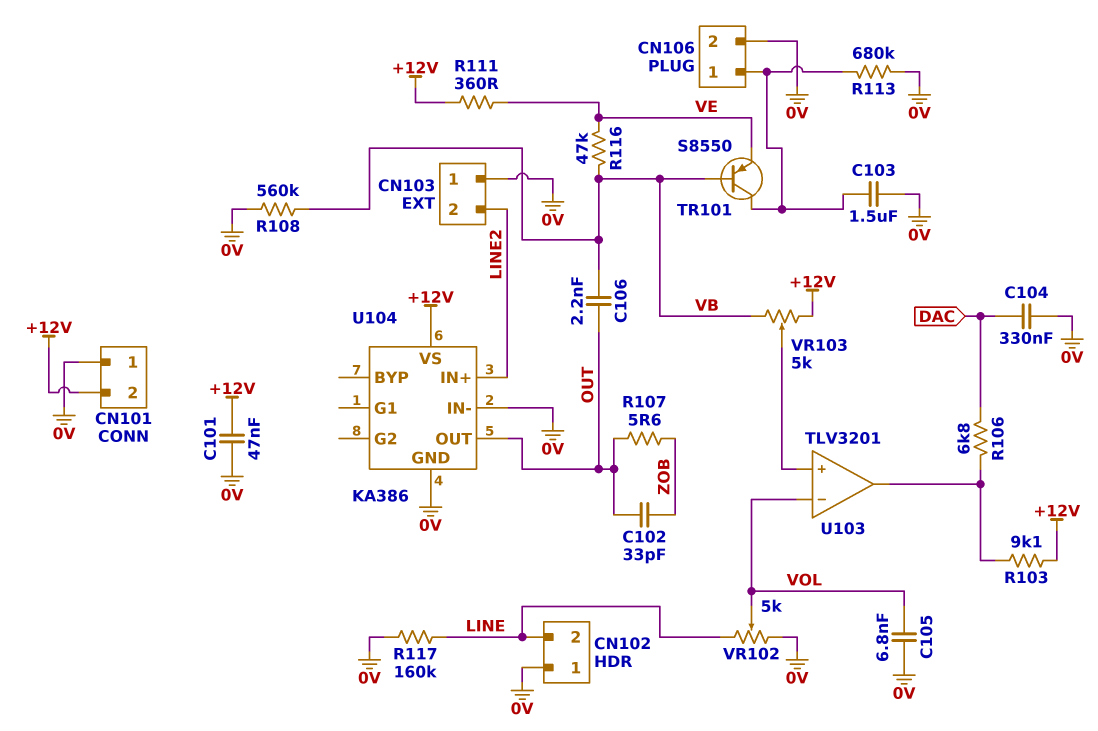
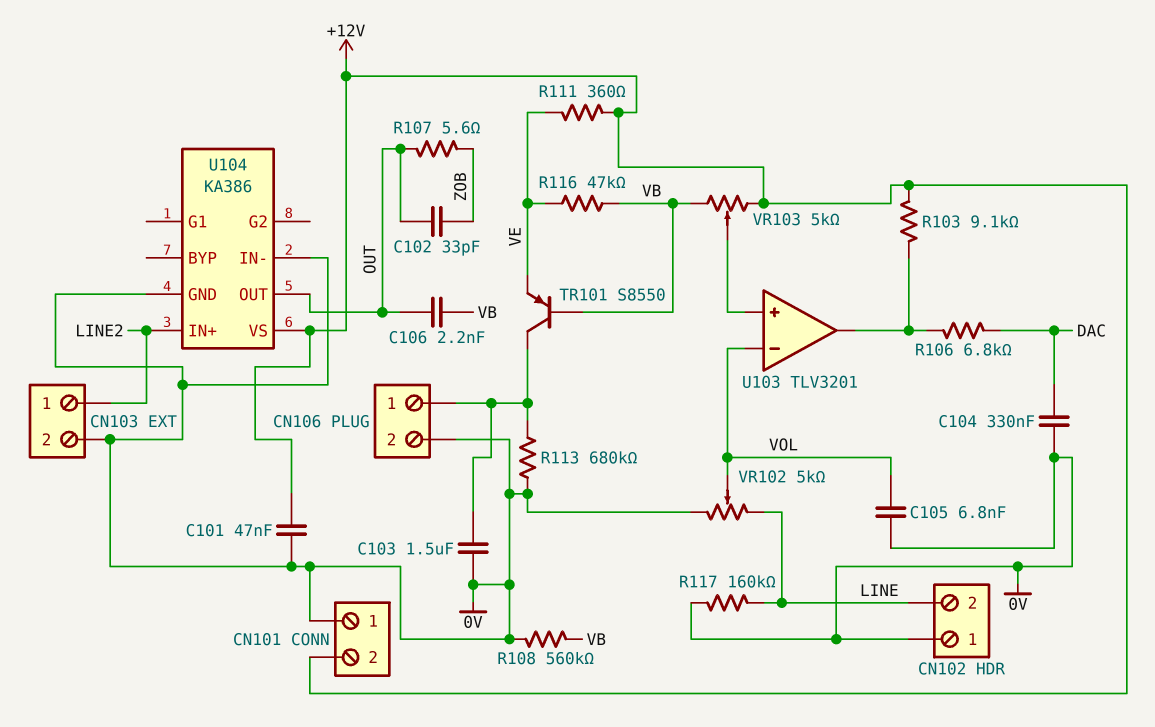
CN103 pin 1: 0V -> LINE2
CN103 pin 2: LINE2 -> 0V

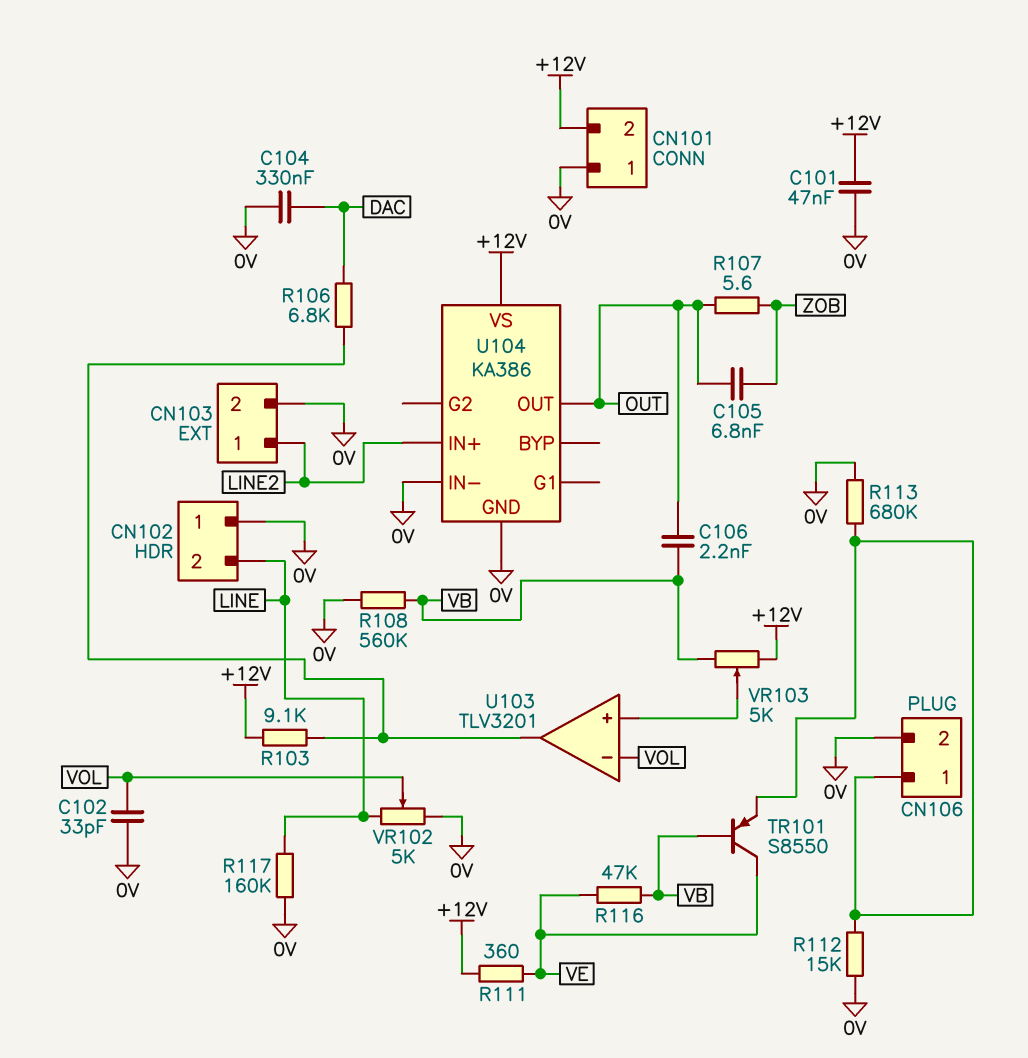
C102: 33pF (OUT, ZOB) -> 33pF (0V, VOL)
C103: 1.5uF (0V, CN106/1) -> none
C105: 6.8nF (0V, VOL) -> 6.8nF (OUT, ZOB)
R112: none -> 15k (0V, CN106/1)
TR101: PNP S8550 (B VB, C CN106/1, E VE) -> PNP S8550 (B VB, C VE, E CN106/1)

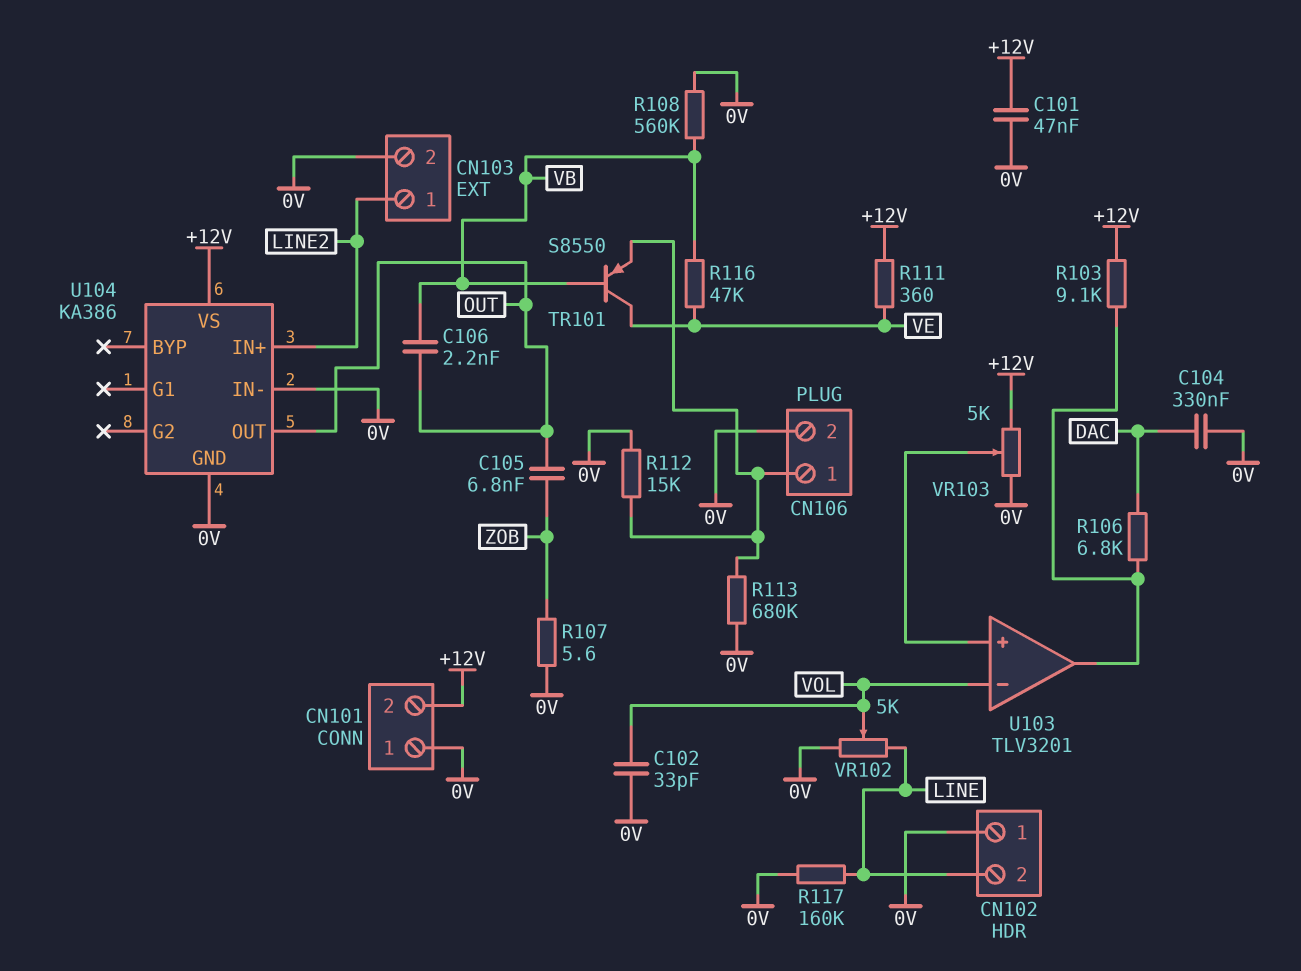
R107: 5.6 (OUT, ZOB) -> 5.6 (0V, ZOB)
VR103: 5k (+12V, VB, wiper U103/in+) -> 5k (+12V, 0V, wiper U103/in+)

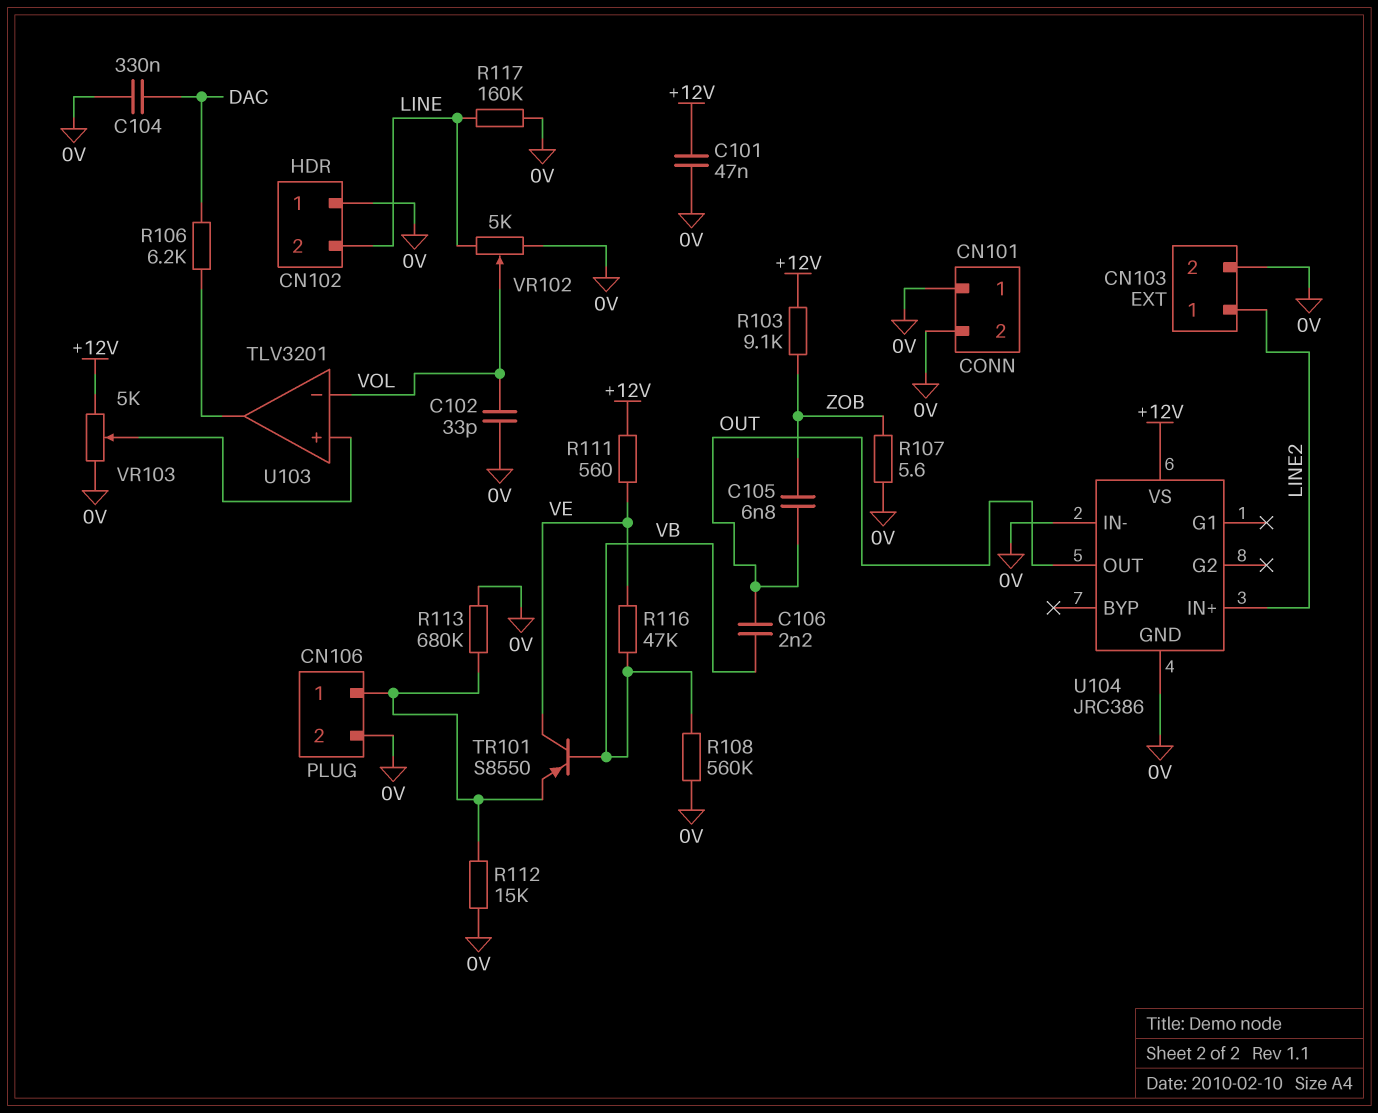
CN101 pin 2: +12V -> 0V
R103: 9.1k (+12V, U103/out) -> 9.1k (+12V, ZOB)
R106: 6.8k (DAC, U103/out) -> 6.2k (DAC, U103/out)
R111: 360 (+12V, VE) -> 560 (+12V, VE)
U104: KA386 -> JRC386

